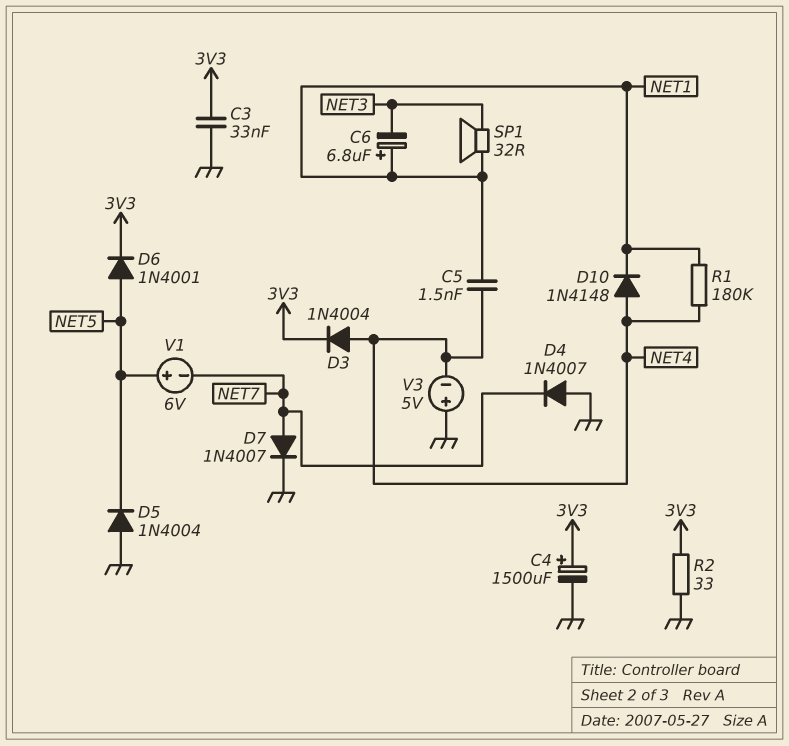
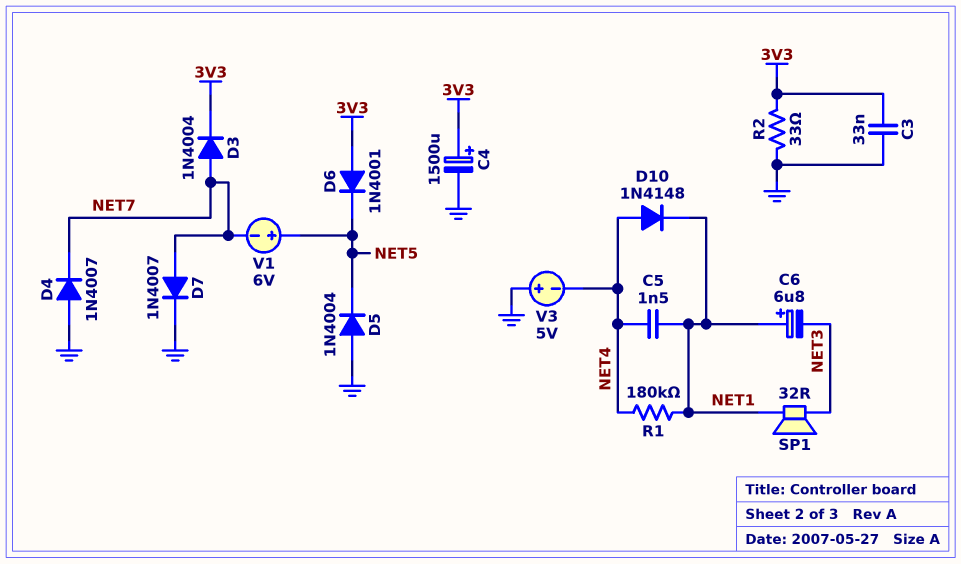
D3: diode 1N4004 (A NET4, K 3V3) -> diode 1N4004 (A NET7, K 3V3)
D6: diode 1N4001 (A NET5, K 3V3) -> diode 1N4001 (A 3V3, K NET5)

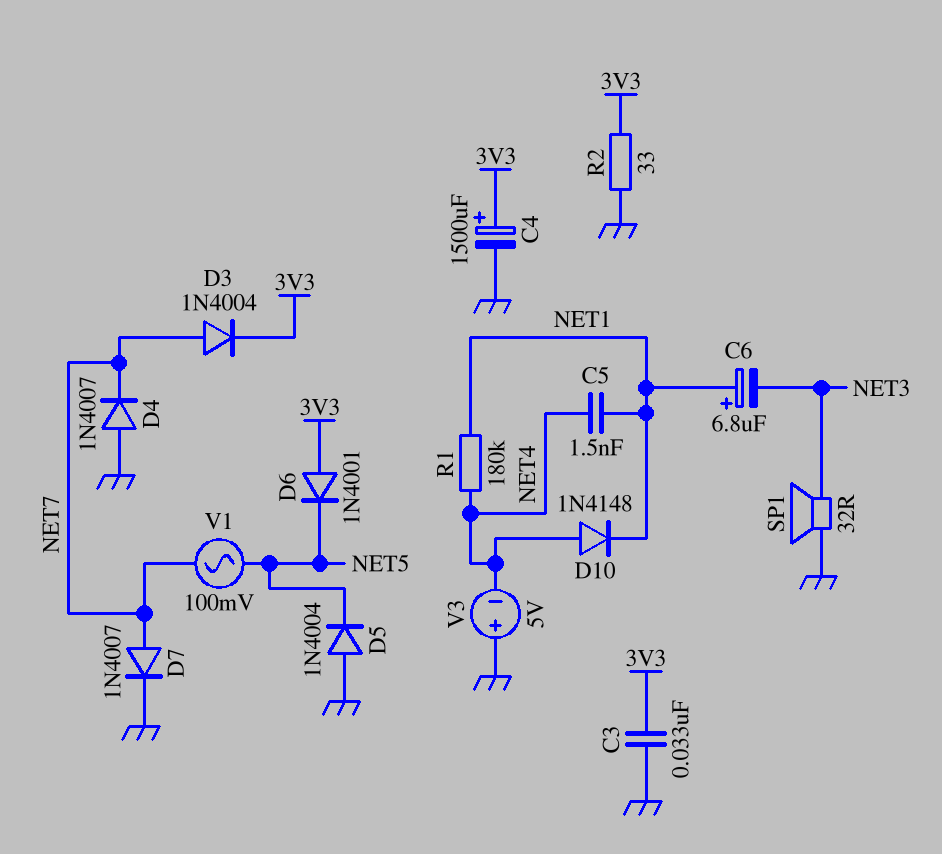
SP1: speaker 32R (NET1, NET3) -> speaker 32R (GND, NET3)
V1: 6V (plus NET5, minus NET7) -> AC 100mV (NET5, NET7)

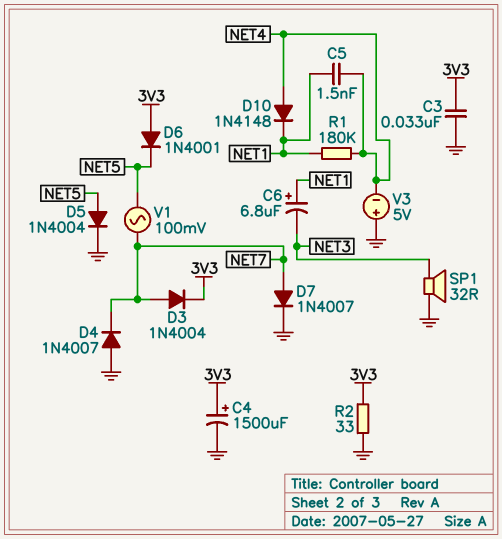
D5: diode 1N4004 (A GND, K NET5) -> diode 1N4004 (A NET5, K GND)

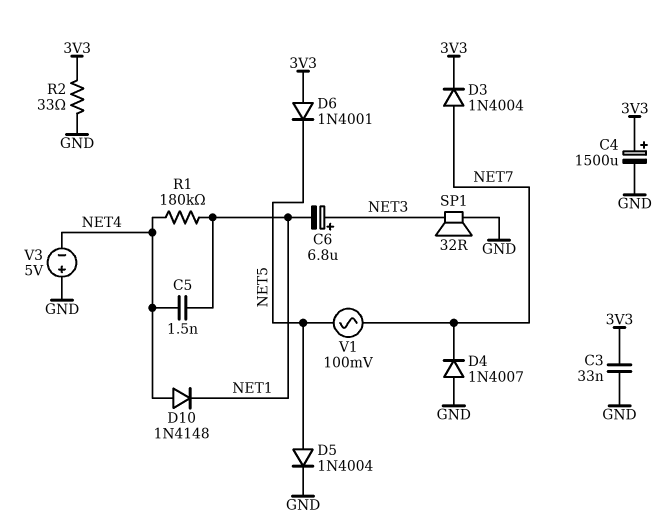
C6: 6.8uF (plus NET1, minus NET3) -> 6.8uF (plus NET3, minus NET1)
D7: diode 1N4007 (A NET7, K GND) -> none

